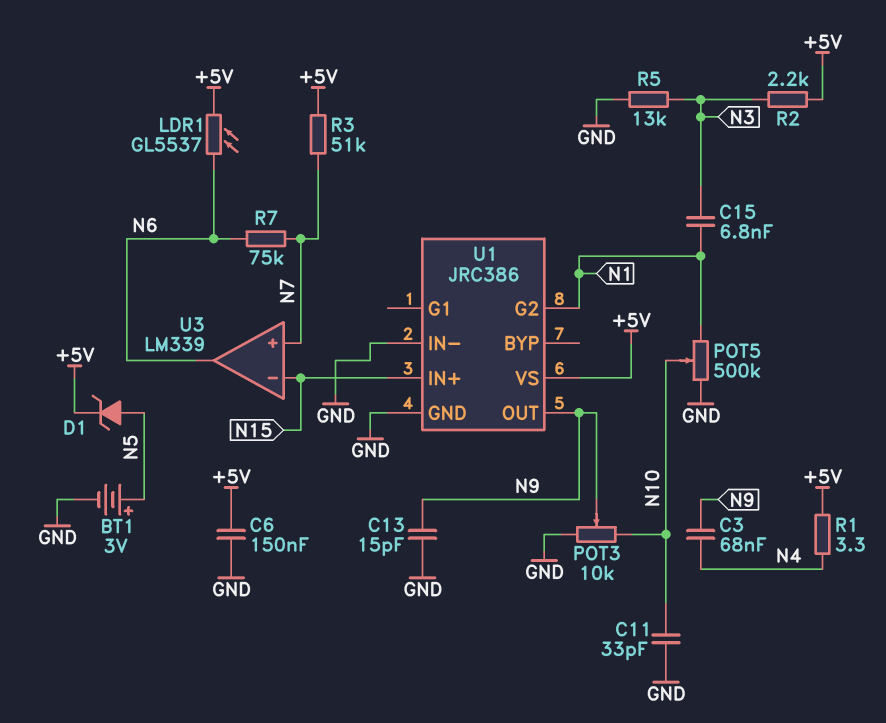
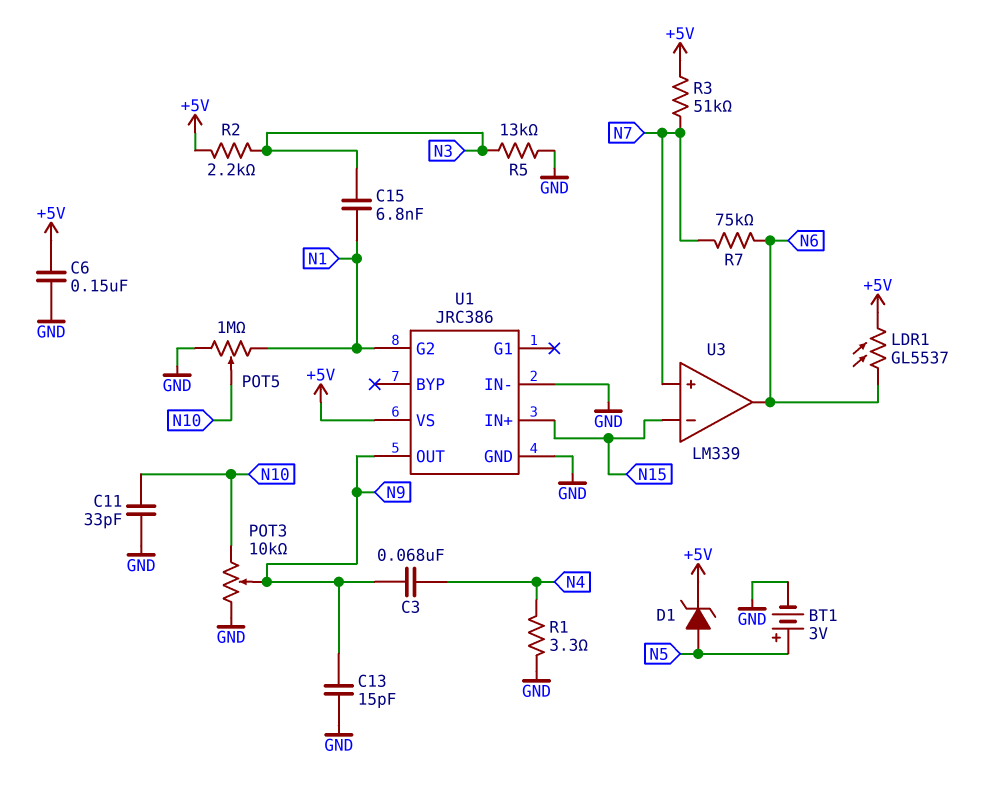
POT5: 500k (GND, N1, wiper N10) -> 1M (GND, N1, wiper N10)
R1: 3.3 (+5V, N4) -> 3.3 (GND, N4)

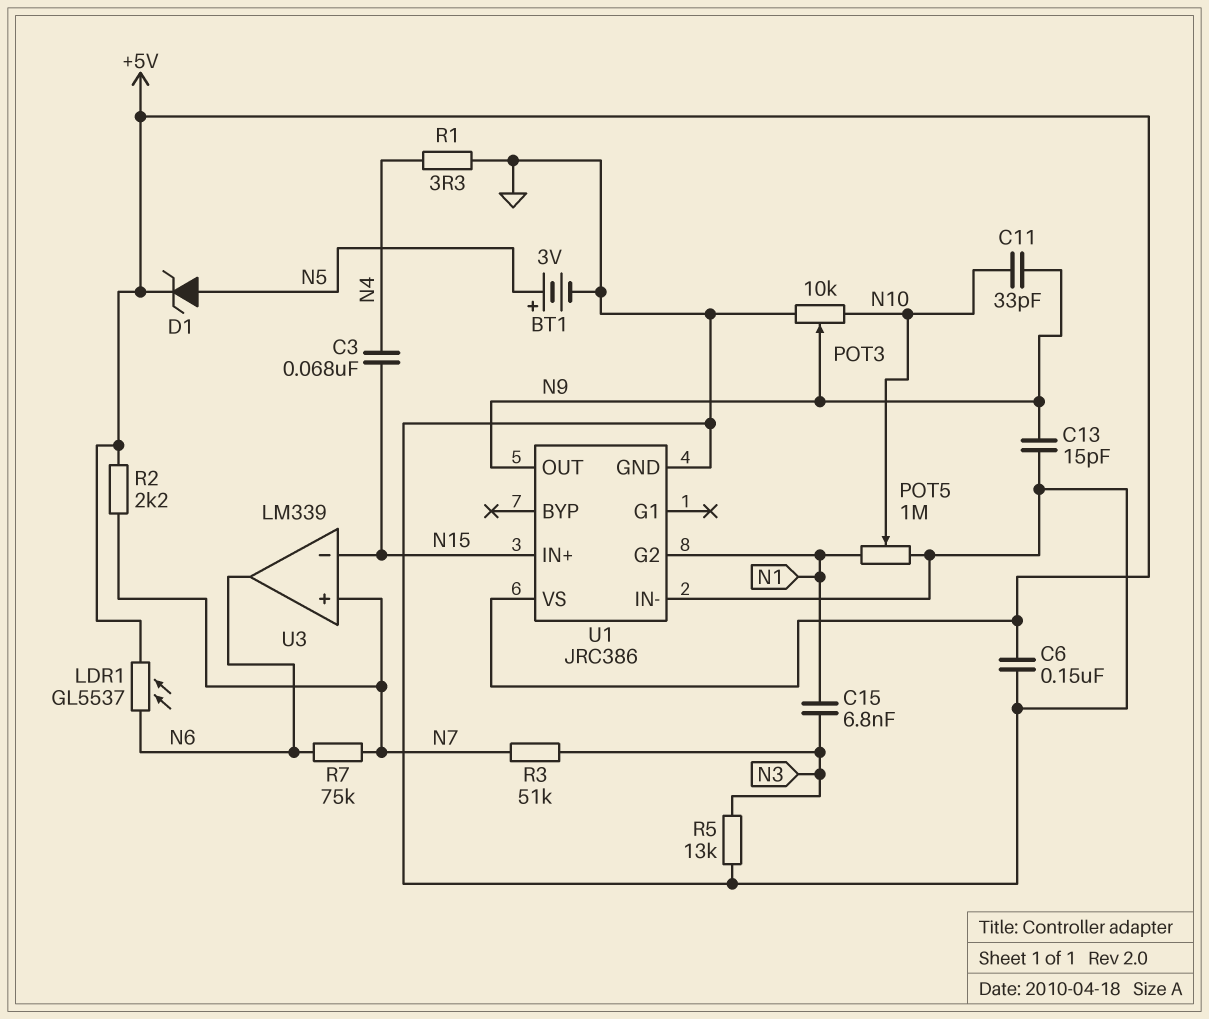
C3: 68nF (N4, N9) -> 68nF (N4, N15)
C11: 33pF (GND, N10) -> 33pF (N9, N10)
R2: 2.2k (+5V, N3) -> 2.2k (+5V, N7)
R3: 51k (+5V, N7) -> 51k (N3, N7)

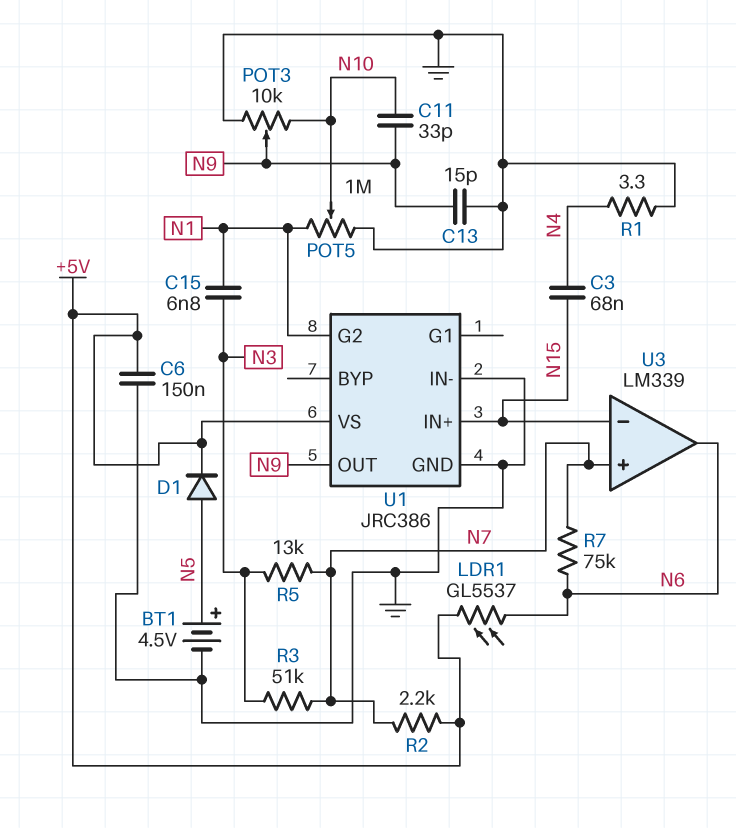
BT1: 3V (plus N5, minus GND) -> 4.5V (plus N5, minus GND)
D1: zener (A N5, K +5V) -> diode (A N5, K +5V)
R5: 13k (GND, N3) -> 13k (N3, N7)

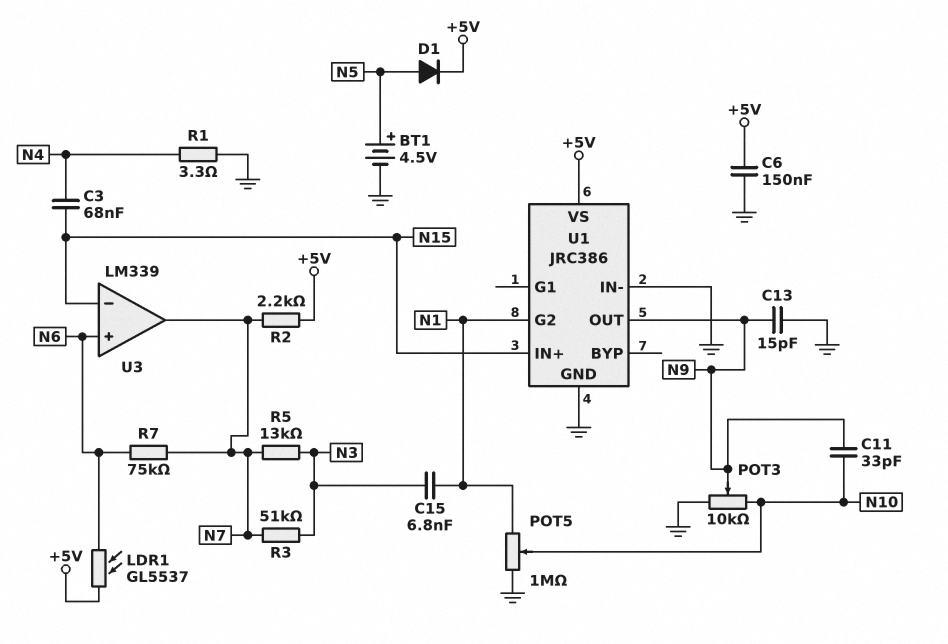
U3 pin in+: N7 -> N6
U3 pin out: N6 -> N7

